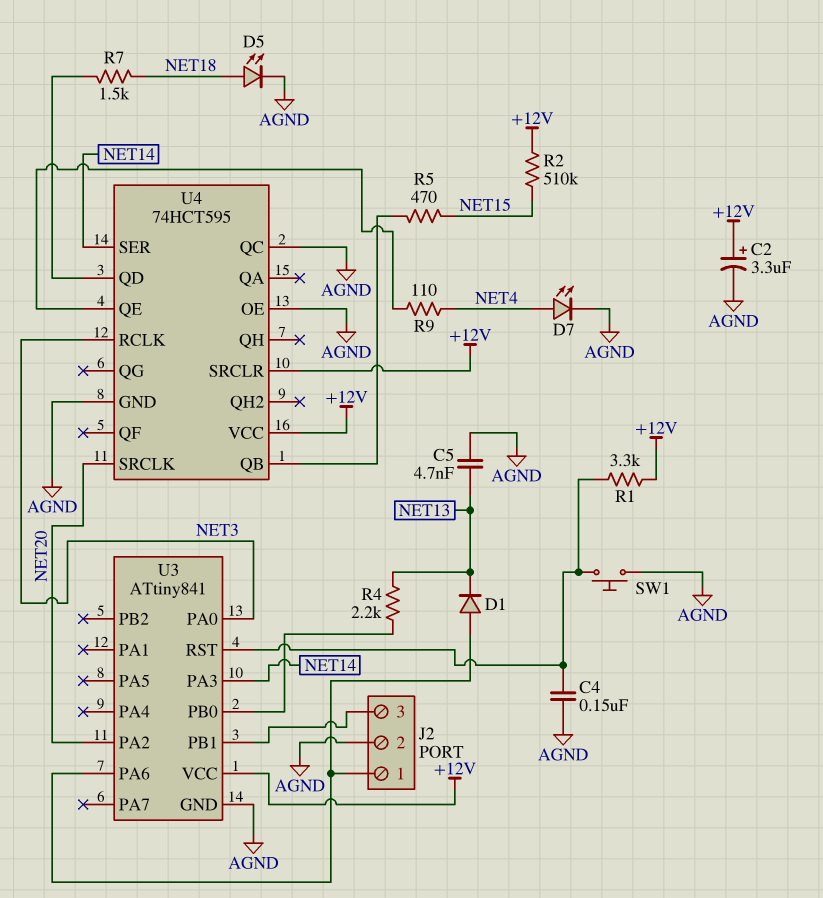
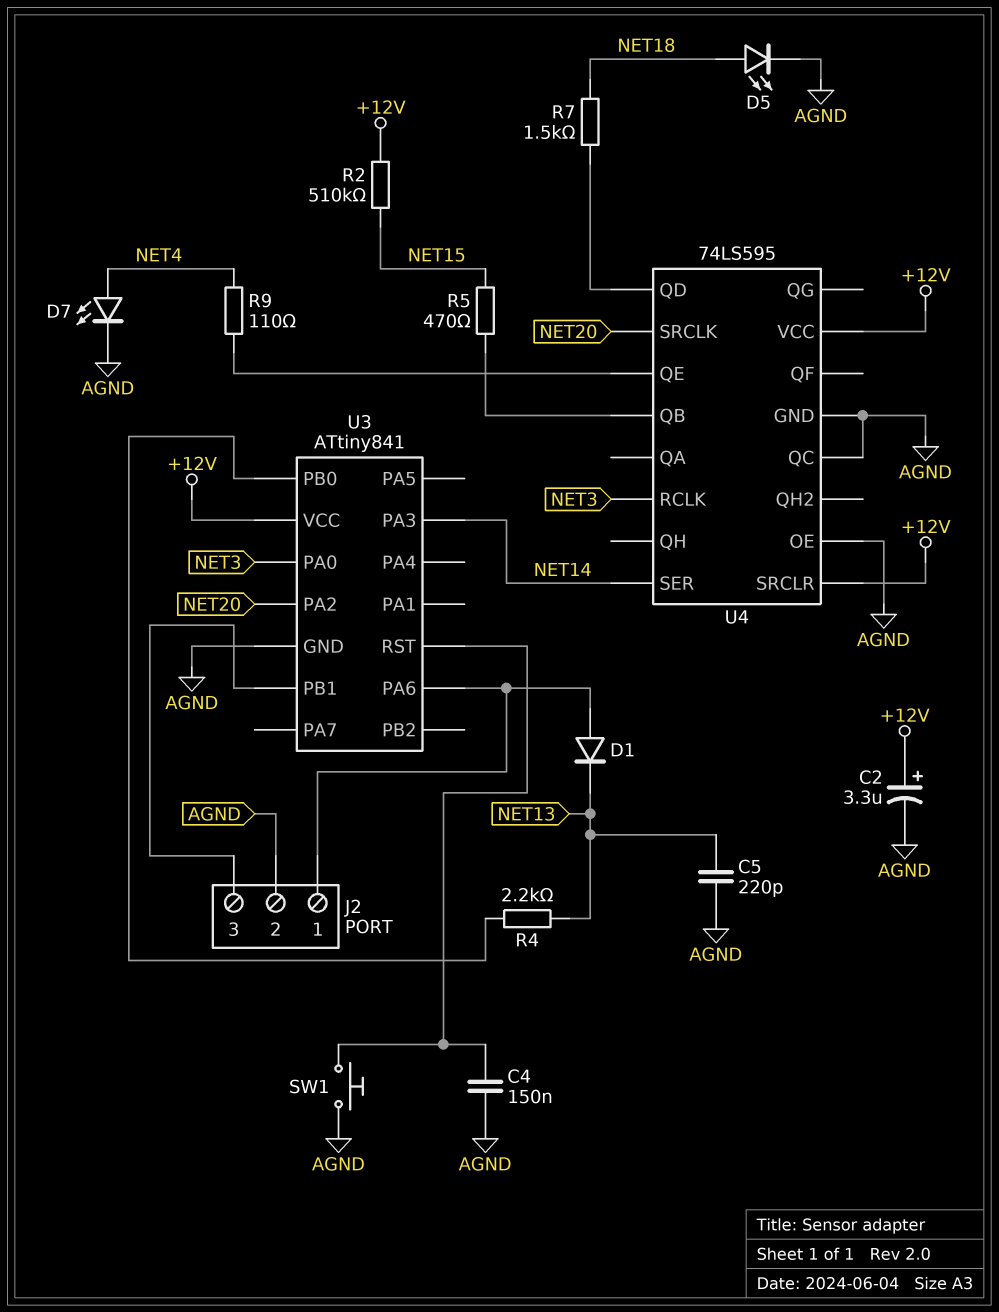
C5: 4.7nF (AGND, NET13) -> 220pF (AGND, NET13)
R1: 3.3k (+12V, U3/RST) -> none
U4: 74HCT595 -> 74LS595

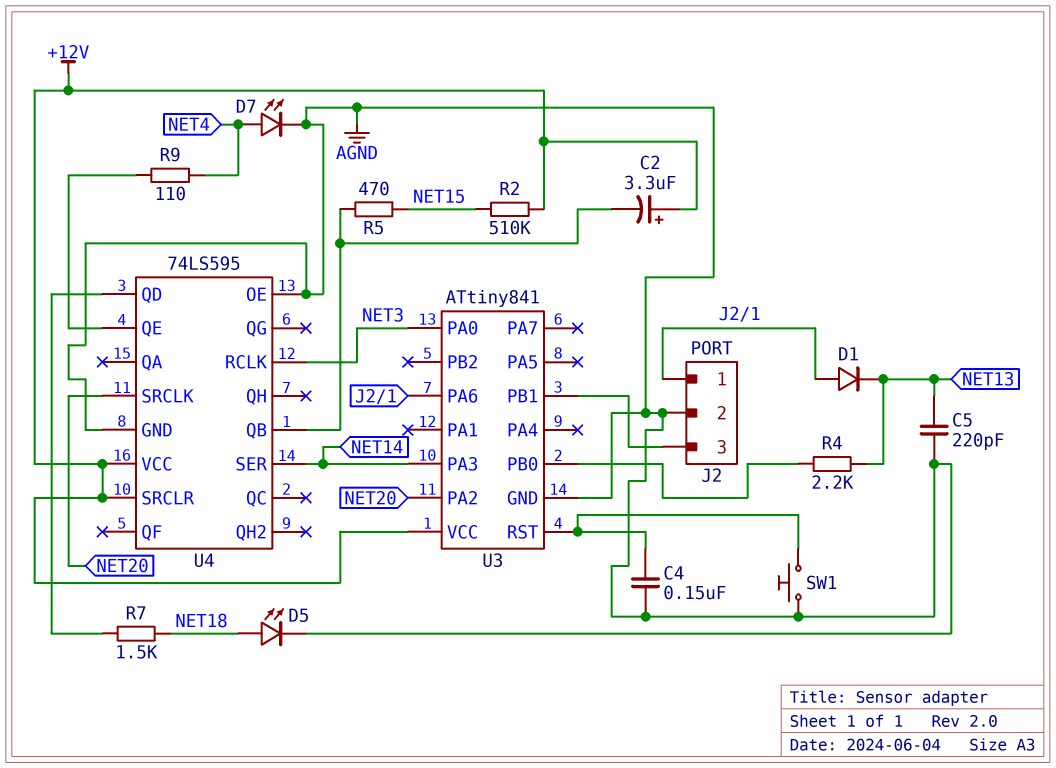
C2: 3.3uF (plus +12V, minus AGND) -> 3.3uF (plus +12V, minus U4/QB)
U4 pin QC: AGND -> none

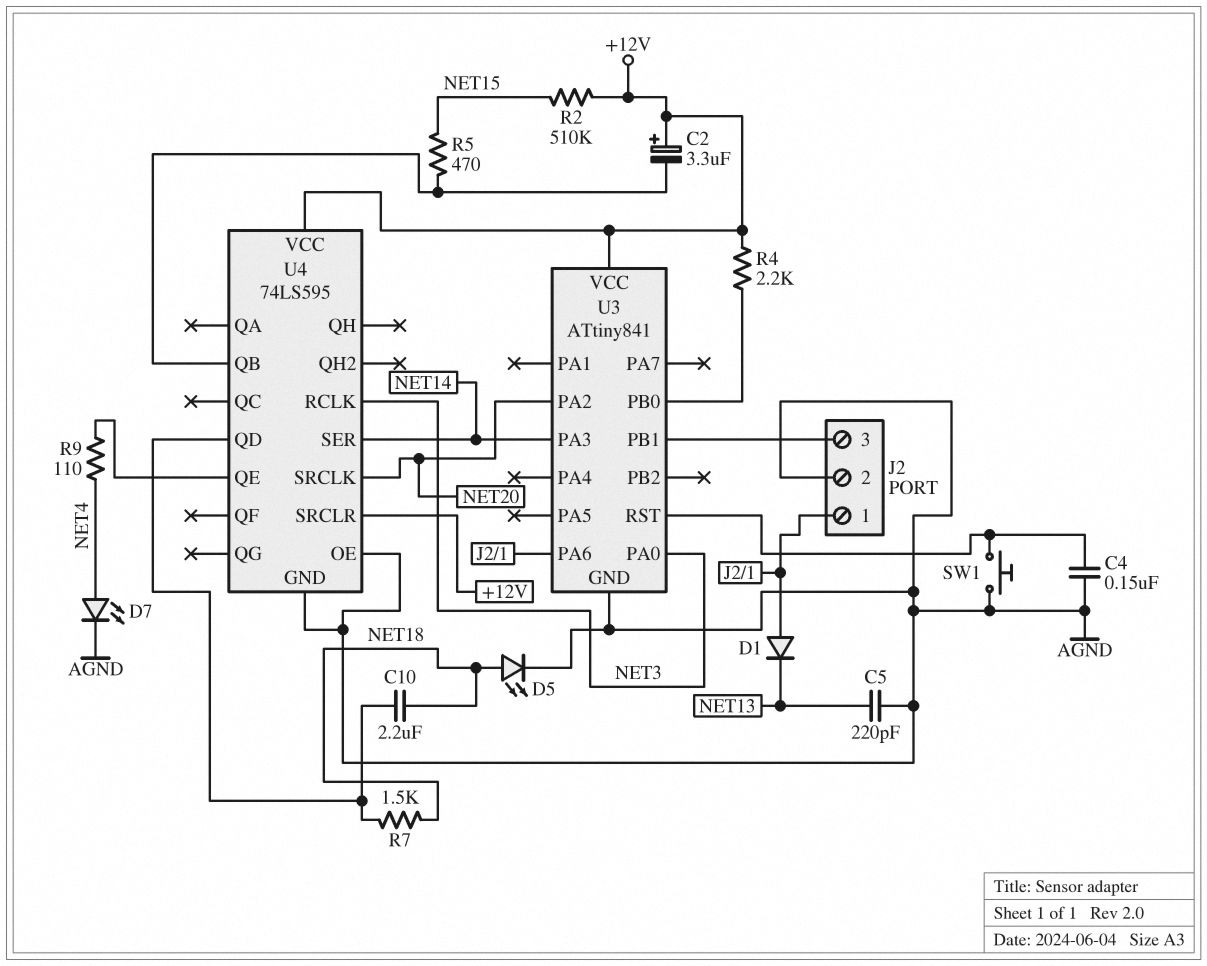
C10: none -> 2.2uF (NET18, U4/QD)
R4: 2.2k (NET13, U3/PB0) -> 2.2k (+12V, U3/PB0)

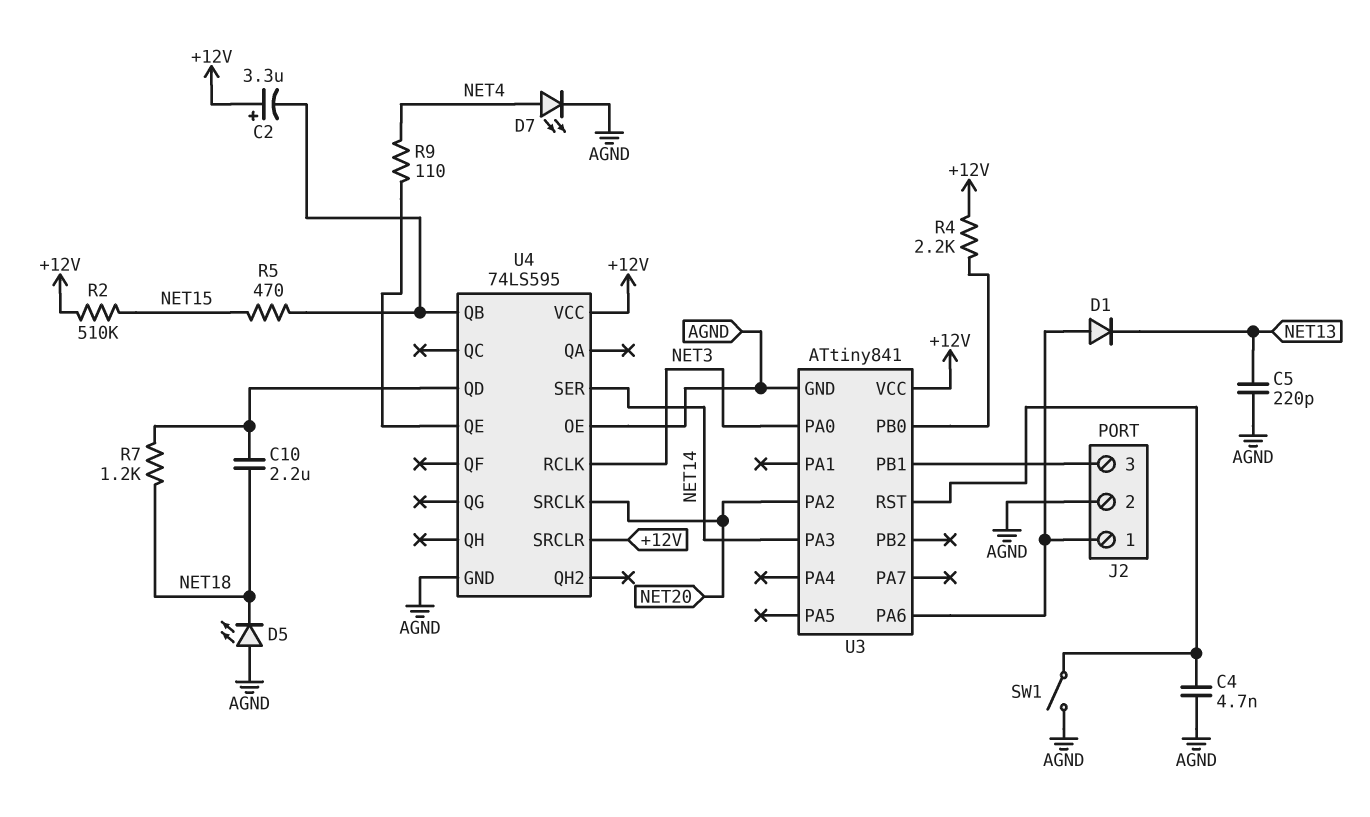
C4: 150nF (AGND, U3/RST) -> 4.7nF (AGND, U3/RST)
D5: LED (A NET18, K AGND) -> LED (A AGND, K NET18)
R7: 1.5k (NET18, U4/QD) -> 1.2k (NET18, U4/QD)
SW1: button (AGND, U3/RST) -> switch (AGND, U3/RST)

